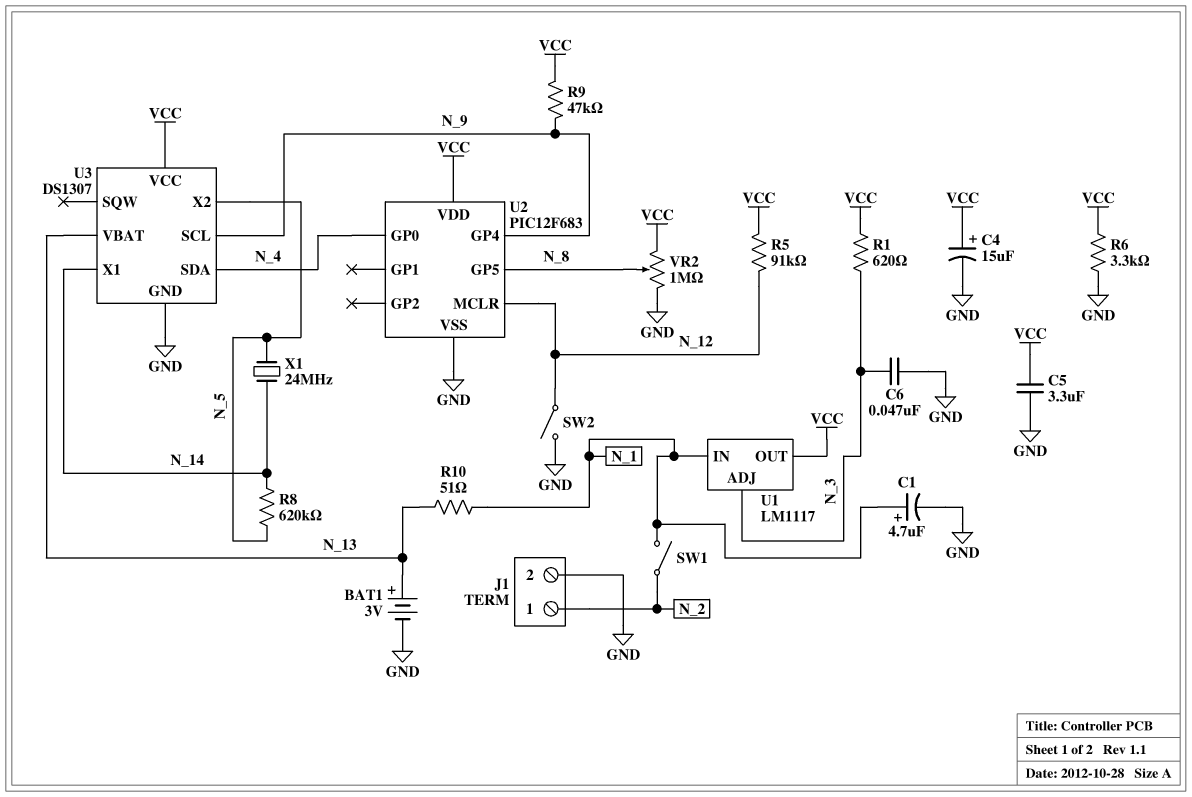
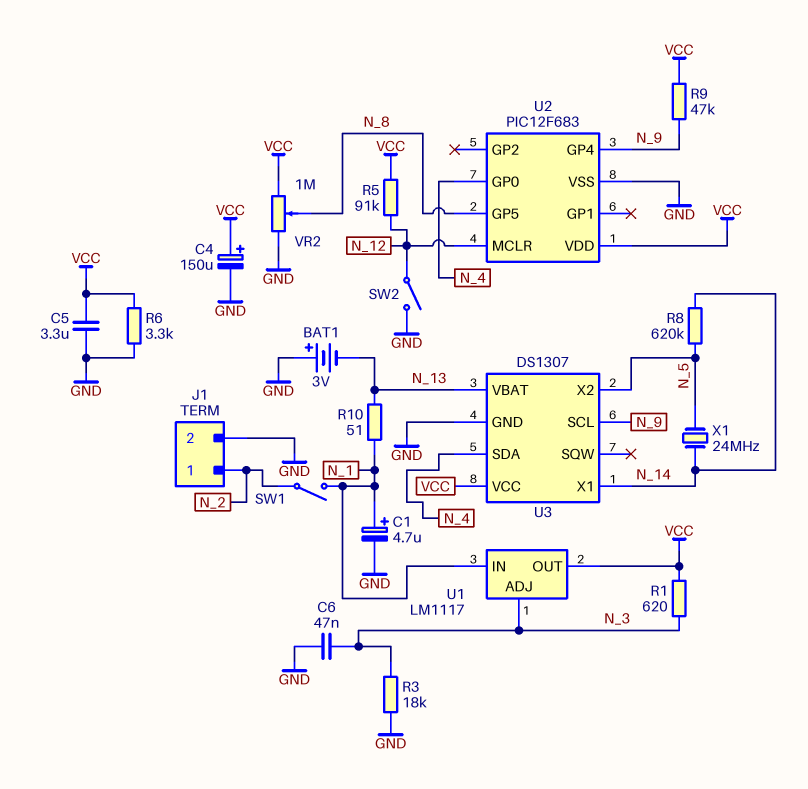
BAT1: 3V (plus N_13, minus GND) -> 3V (plus GND, minus N_13)
C4: 15uF (plus VCC, minus GND) -> 150uF (plus VCC, minus GND)
R3: none -> 18k (GND, N_3)

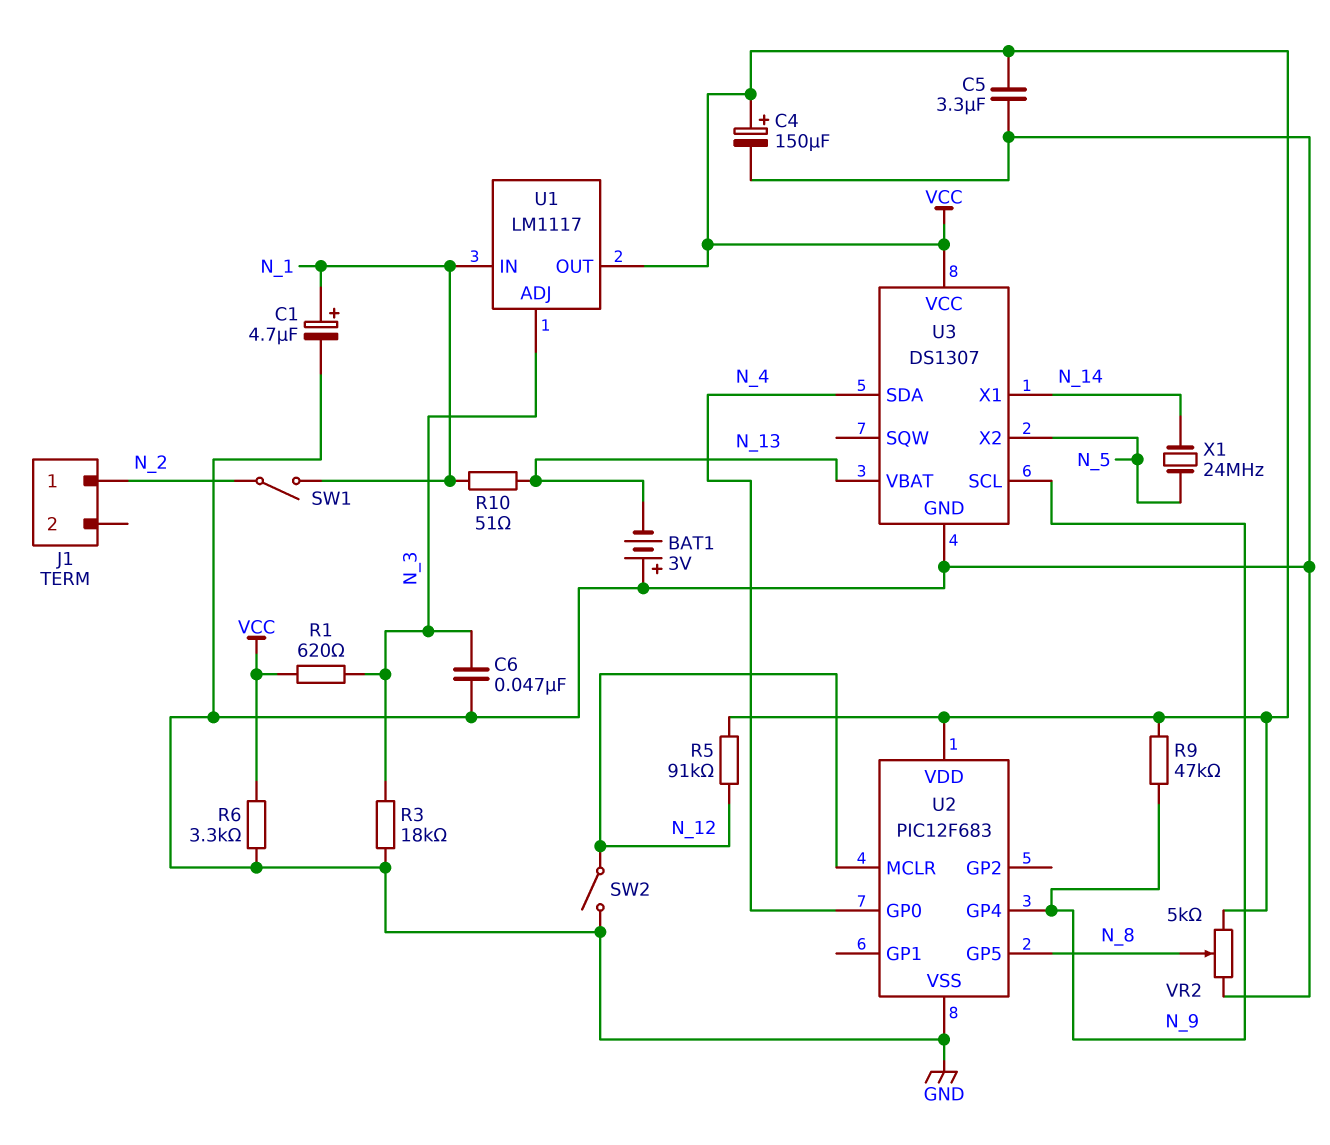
J1 pin 2: GND -> none
R8: 620k (N_5, N_14) -> none
VR2: 1M (GND, VCC, wiper N_8) -> 5k (GND, VCC, wiper N_8)

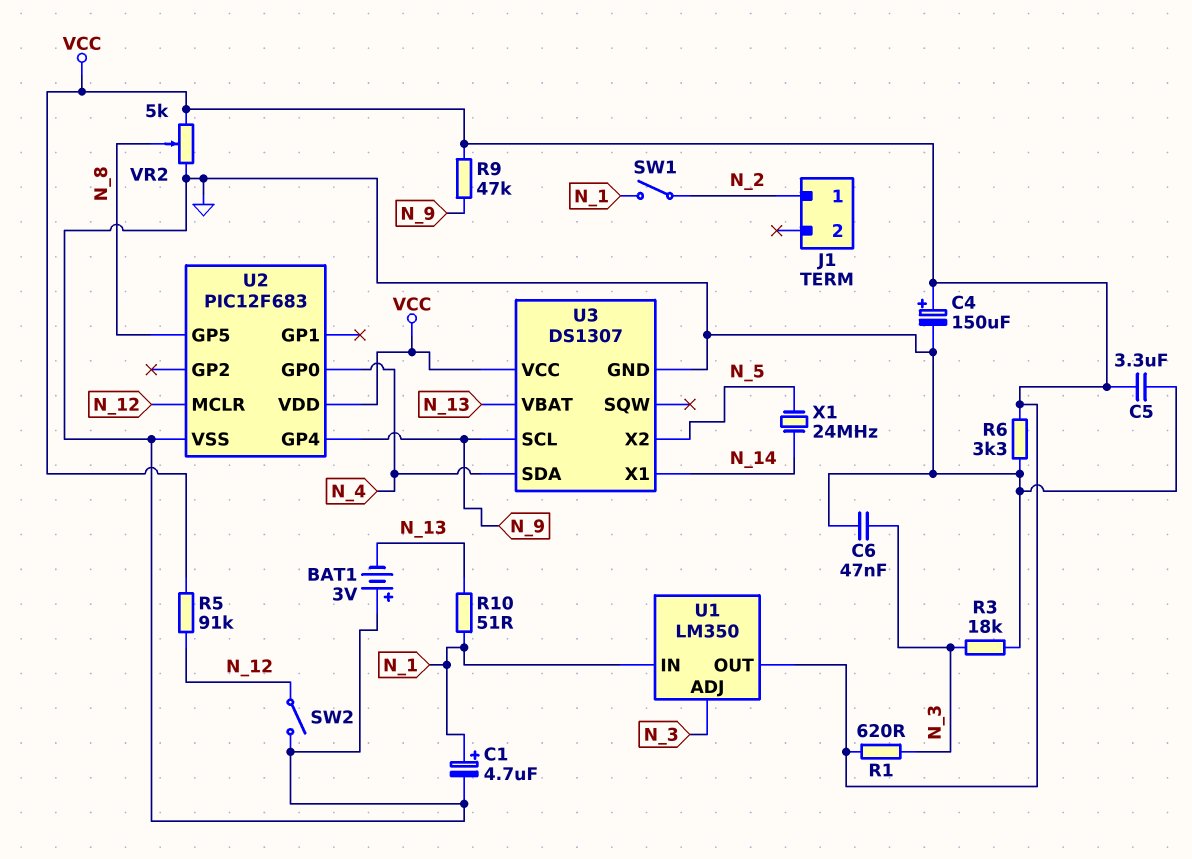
U1: LM1117 -> LM350

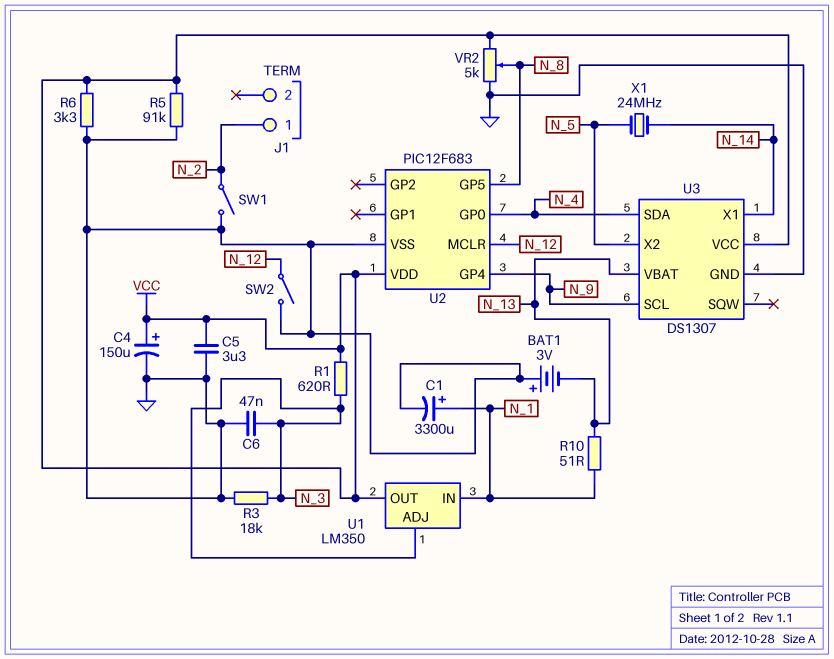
C1: 4.7uF (plus N_1, minus GND) -> 3300uF (plus N_1, minus GND)
R5: 91k (N_12, VCC) -> 91k (GND, VCC)
R9: 47k (N_9, VCC) -> none
SW1: switch (N_1, N_2) -> switch (GND, N_2)

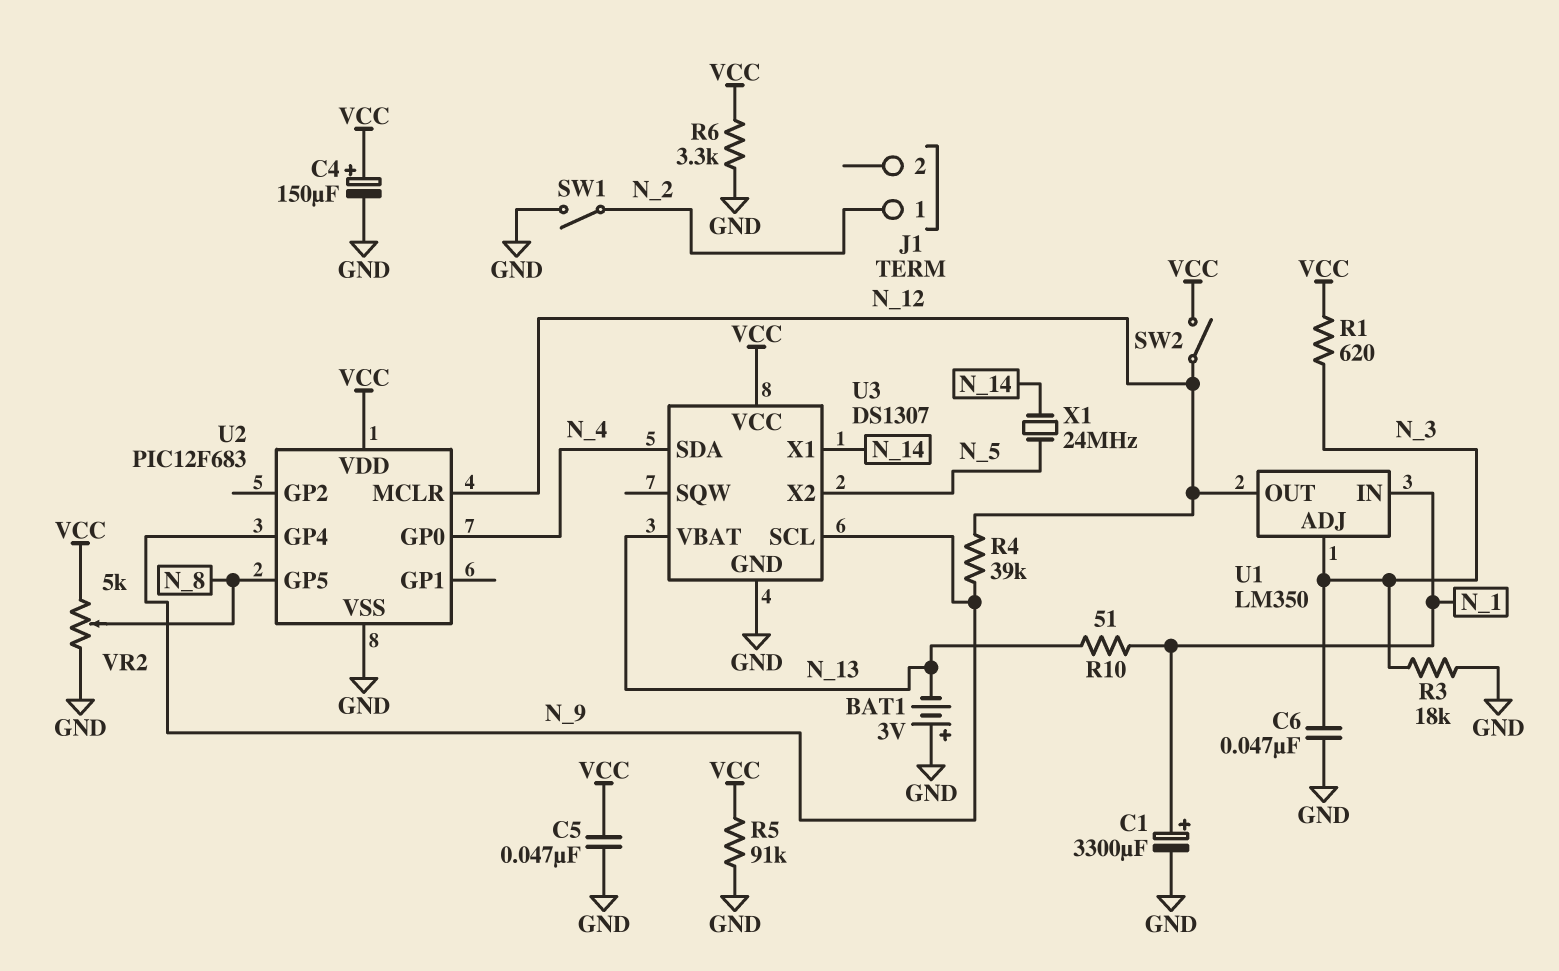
C5: 3.3uF (GND, VCC) -> 47nF (GND, VCC)
R4: none -> 39k (N_9, N_12)
SW2: switch (GND, N_12) -> switch (N_12, VCC)
U1 pin OUT: VCC -> N_12

